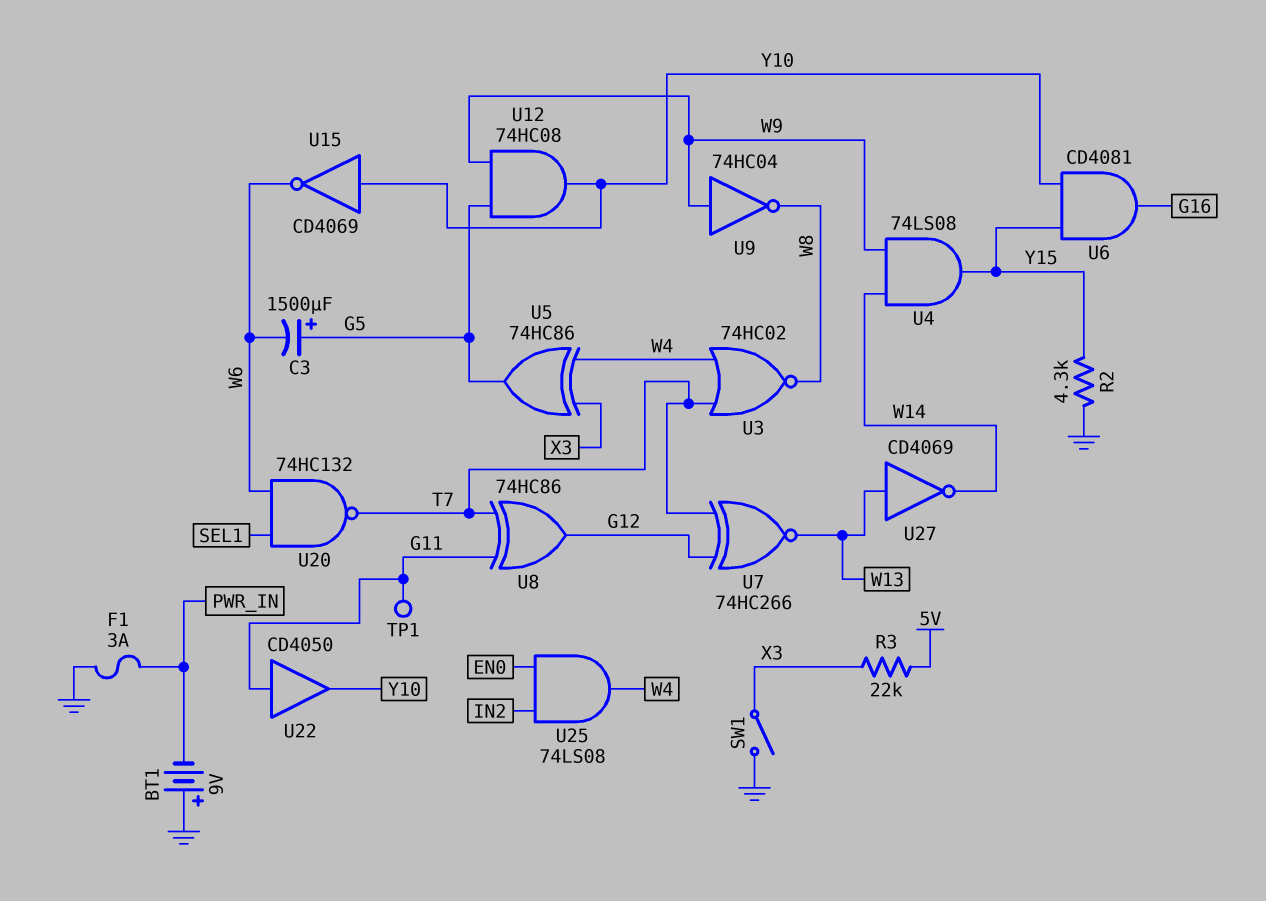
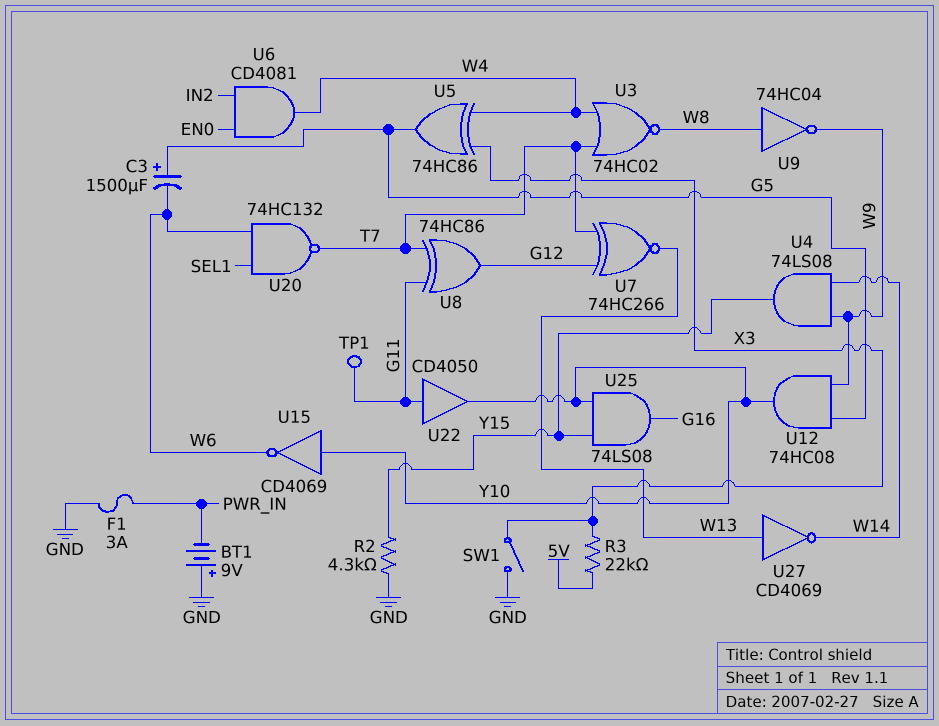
U6: AND CD4081 (in Y10, in Y15, out G16) -> AND CD4081 (in EN0, in IN2, out W4)
U9: NOT 74HC04 (in W9, out W8) -> NOT 74HC04 (in W8, out W9)
U25: AND 74LS08 (in EN0, in IN2, out W4) -> AND 74LS08 (in Y10, in Y15, out G16)

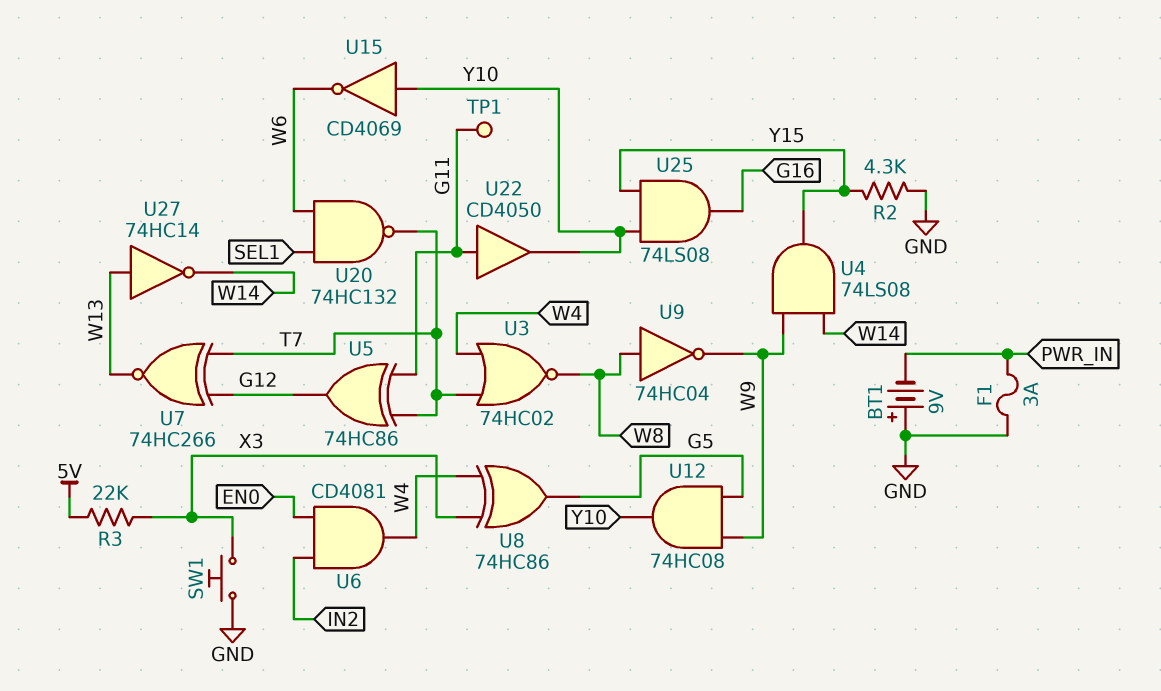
C3: 1500uF (plus G5, minus W6) -> none
SW1: switch (GND, X3) -> button (GND, X3)
U5: XOR 74HC86 (in W4, in X3, out G5) -> XOR 74HC86 (in G11, in T7, out G12)
U8: XOR 74HC86 (in G11, in T7, out G12) -> XOR 74HC86 (in W4, in X3, out G5)
U27: NOT CD4069 (in W13, out W14) -> NOT 74HC14 (in W13, out W14)

